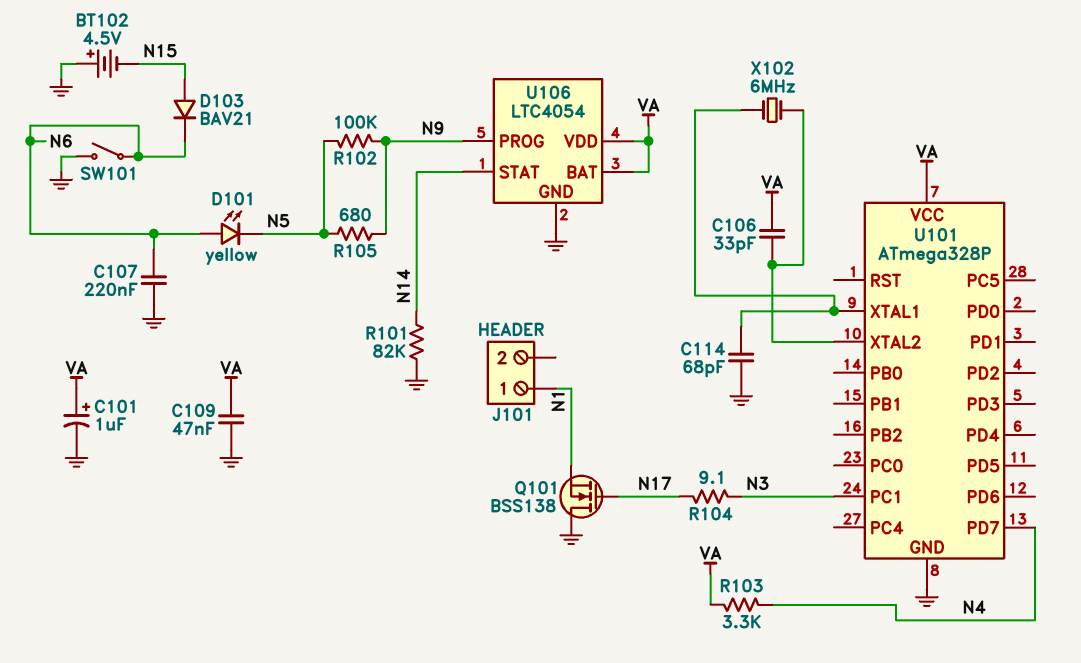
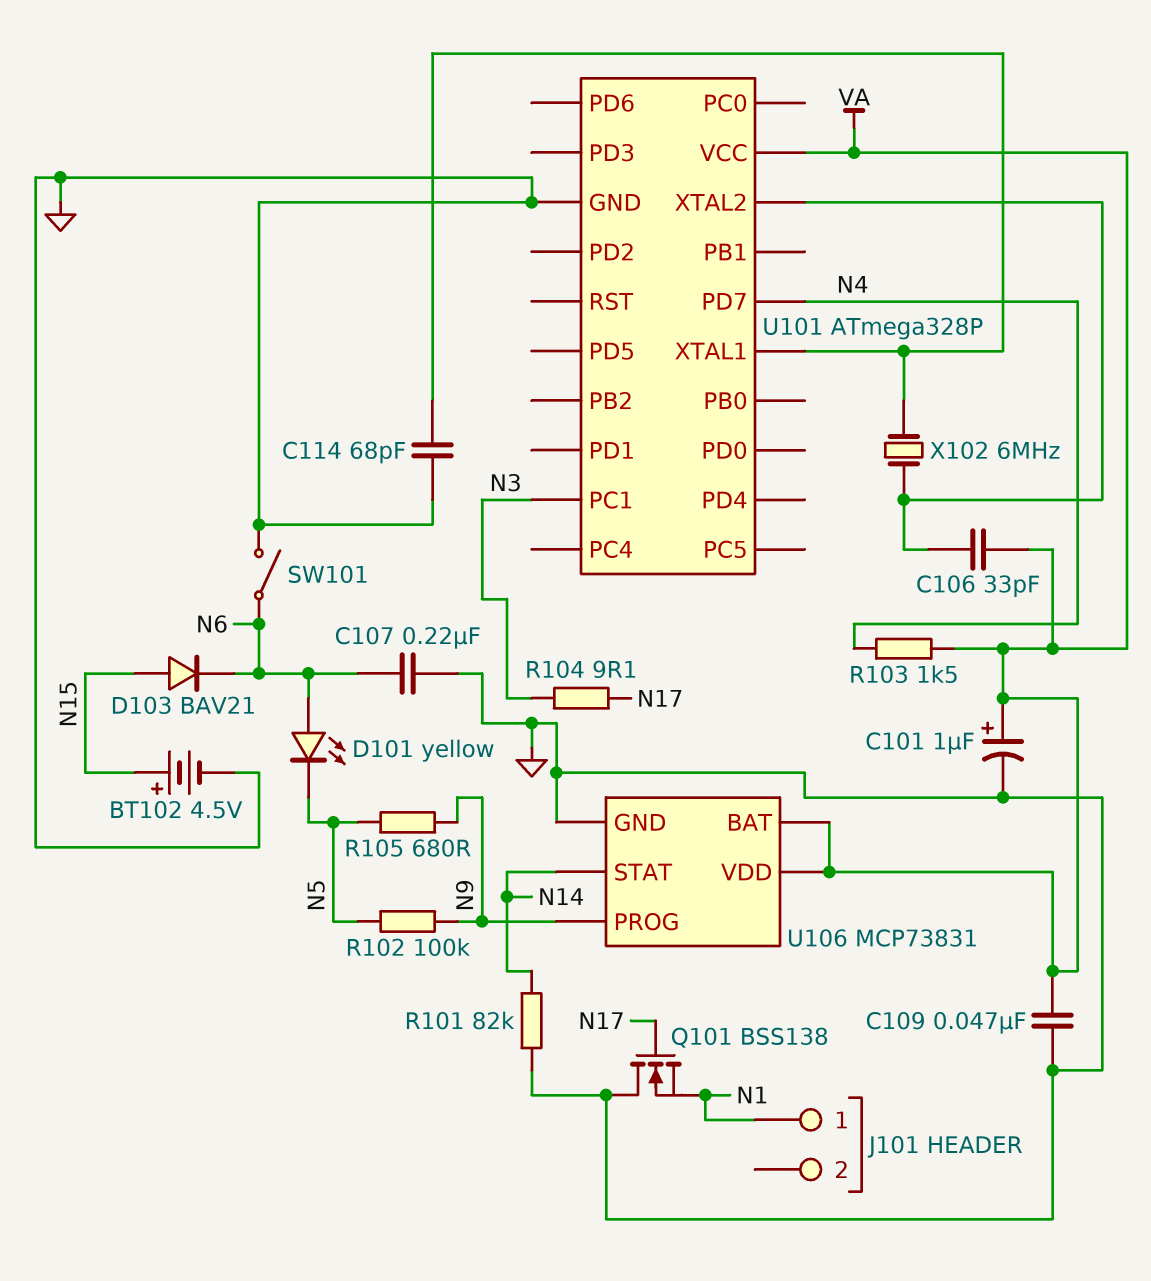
BT102: 4.5V (plus GND, minus N15) -> 4.5V (plus N15, minus GND)
R103: 3.3k (N4, VA) -> 1.5k (N4, VA)
U106: LTC4054 -> MCP73831

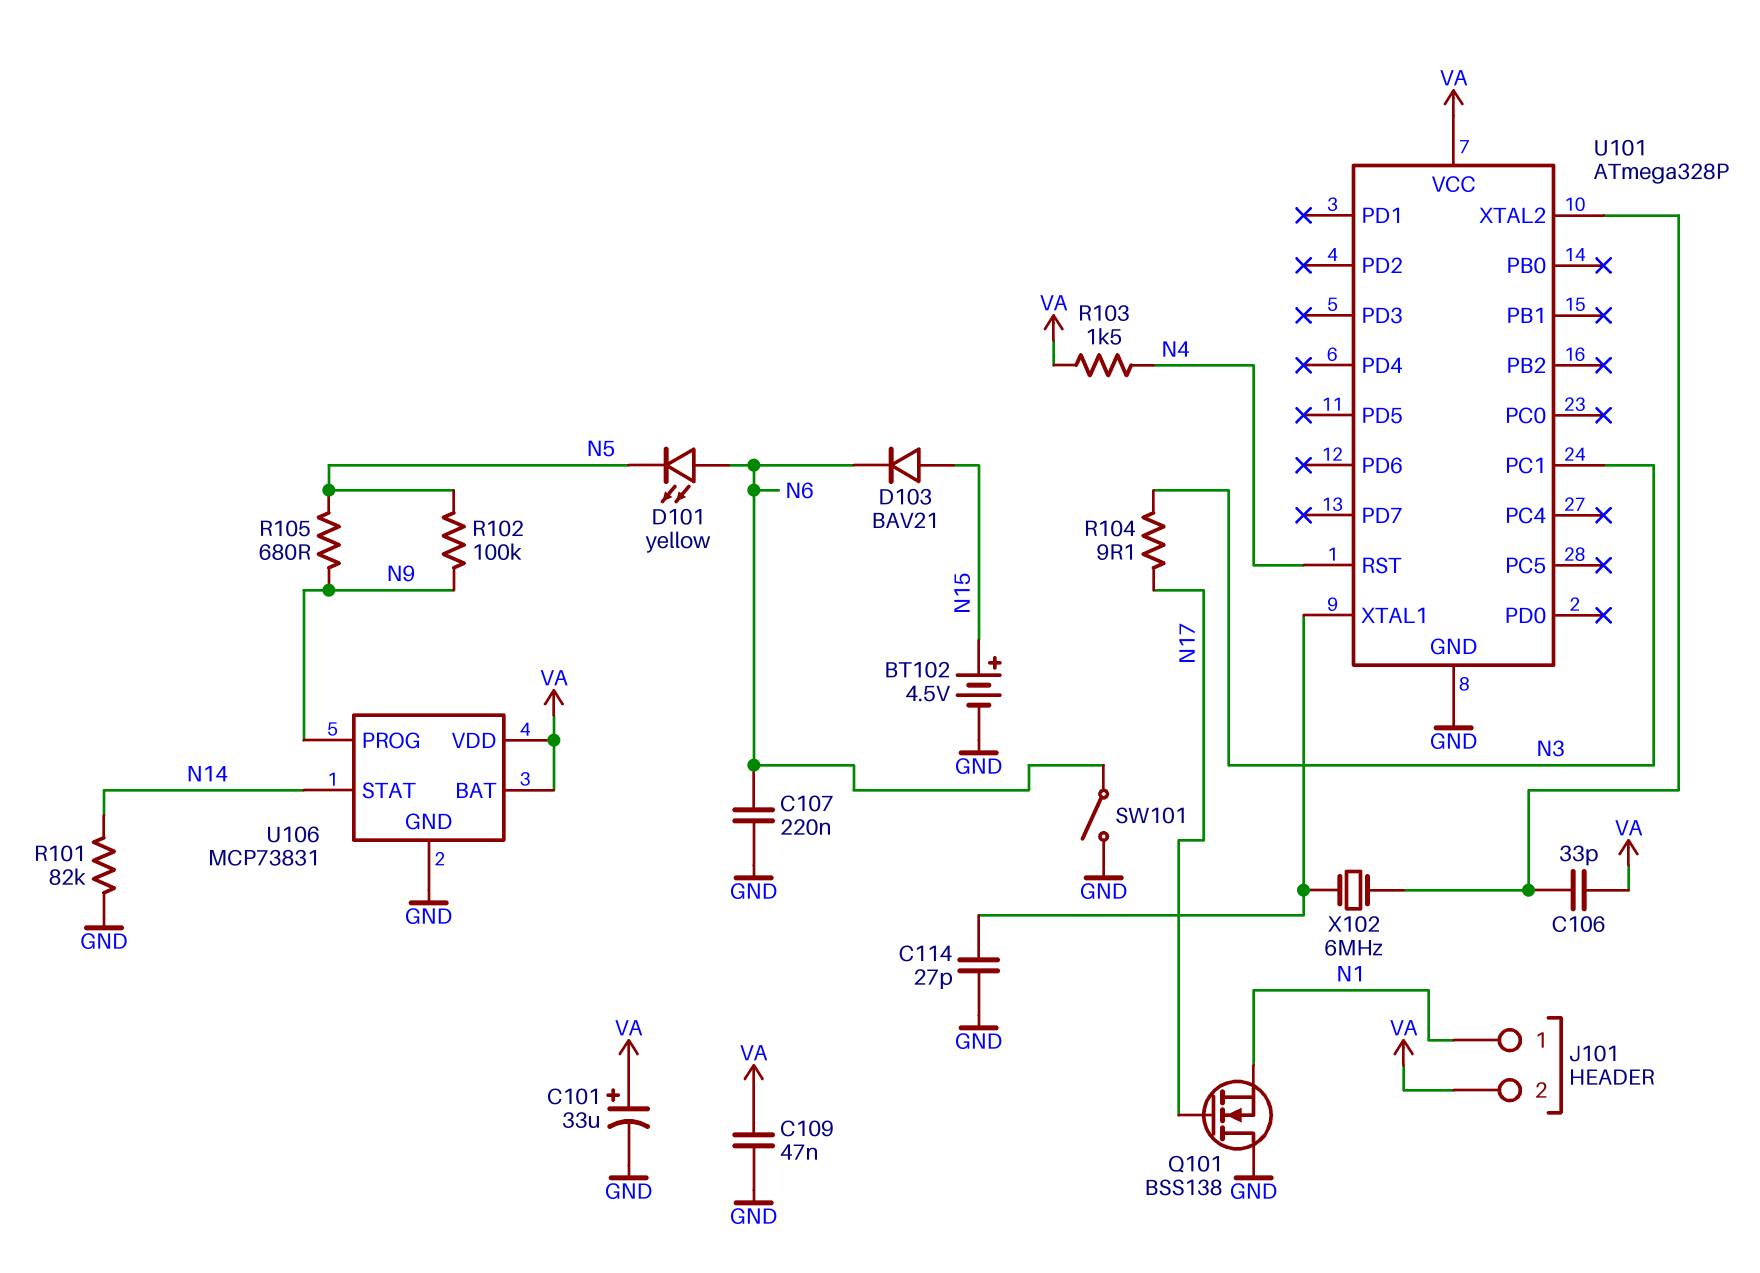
C101: 1uF (plus VA, minus GND) -> 33uF (plus VA, minus GND)
C114: 68pF (GND, U101/XTAL1) -> 27pF (GND, U101/XTAL1)
J101 pin 2: none -> VA
U101 pin PD7: N4 -> none
U101 pin RST: none -> N4

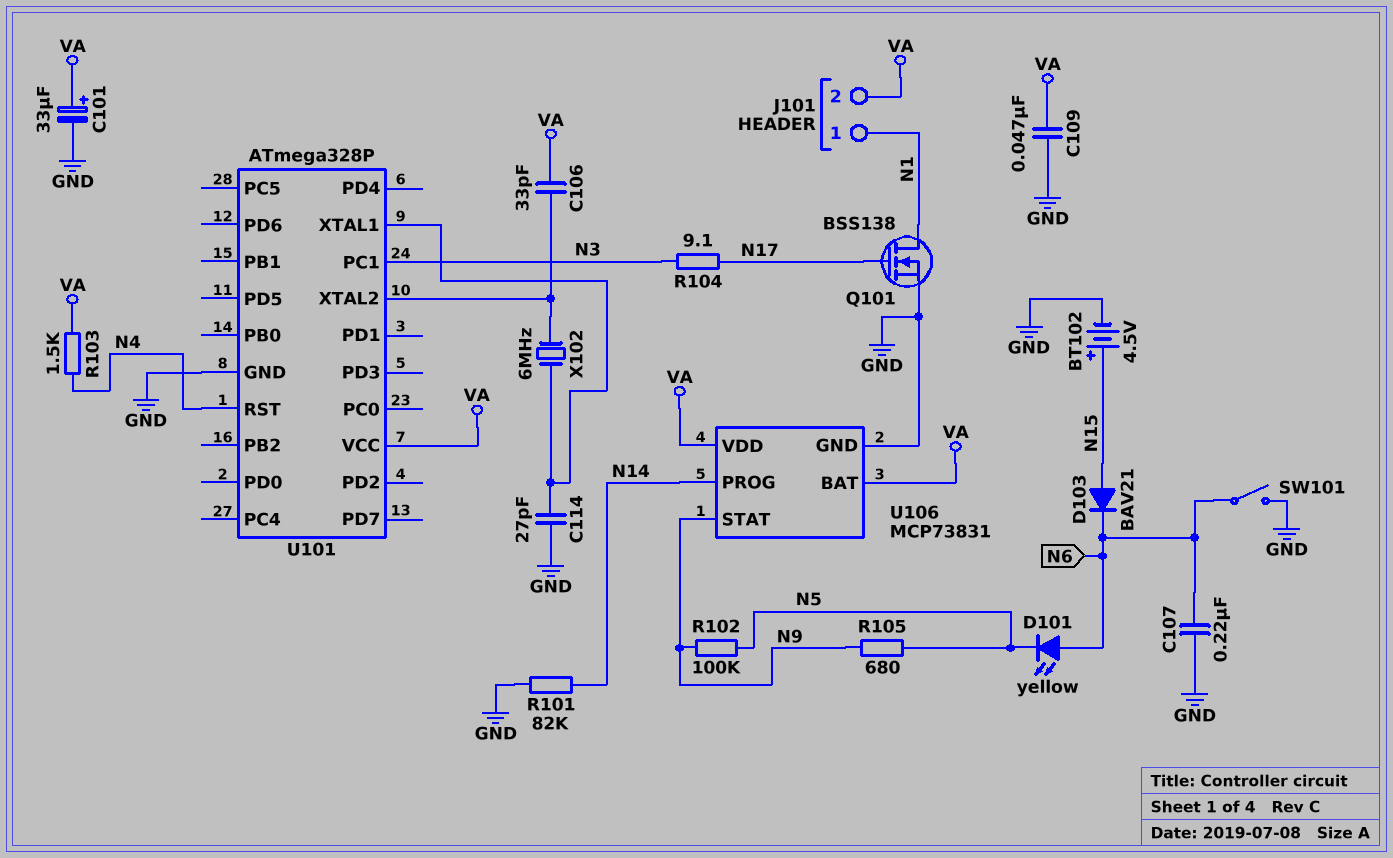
Q101: NMOS BSS138 (G N17, D GND, S N1) -> NMOS BSS138 (G N17, D N1, S GND)
U106 pin PROG: N9 -> N14
U106 pin STAT: N14 -> N9

